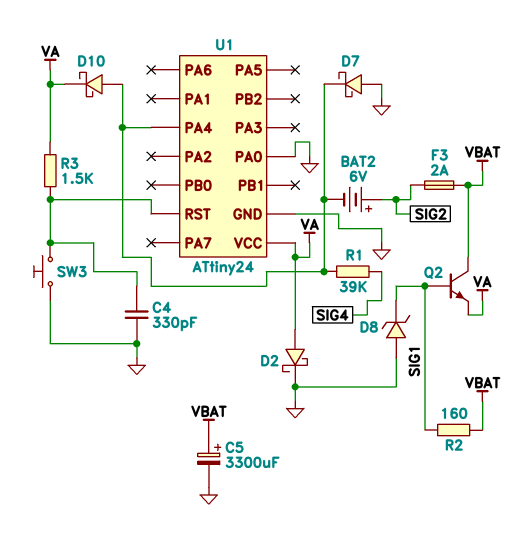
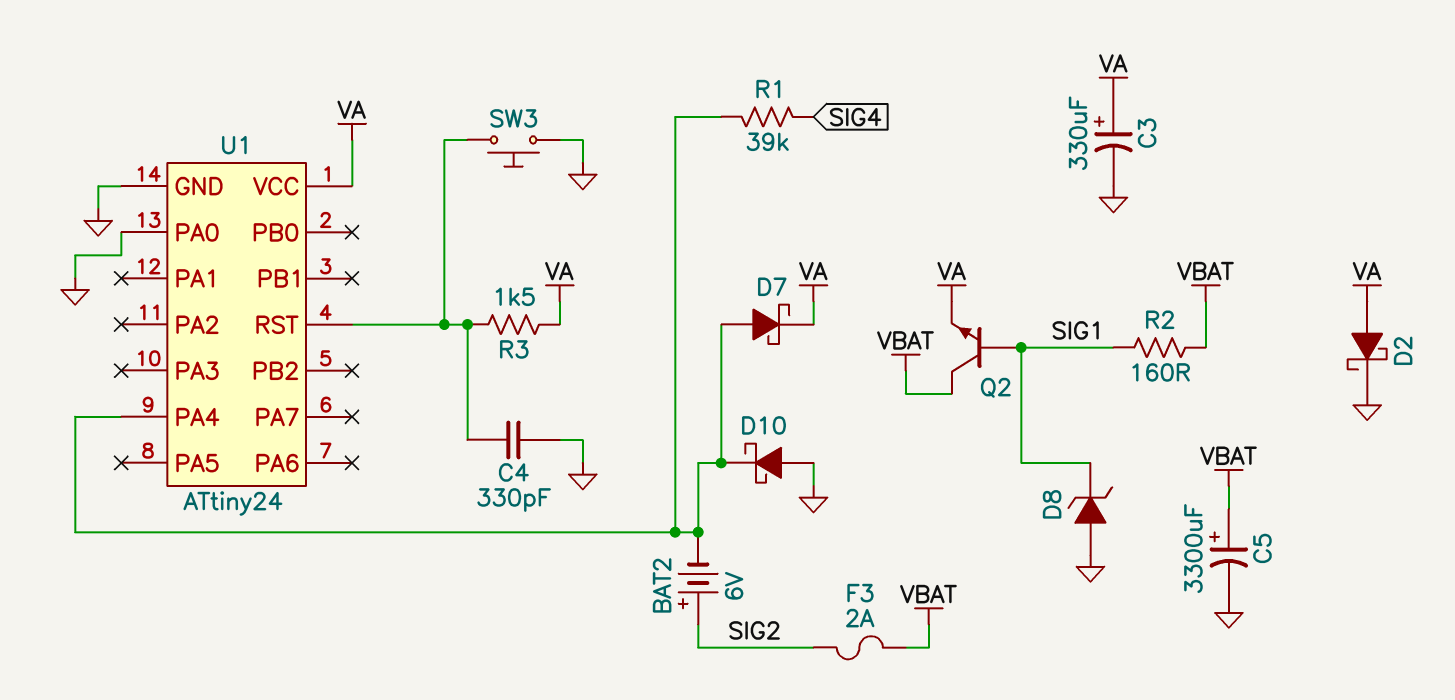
C3: none -> 330uF (plus VA, minus GND)
D7: schottky (A GND, K U1/PA4) -> schottky (A U1/PA4, K VA)
D10: schottky (A U1/PA4, K VA) -> schottky (A GND, K U1/PA4)

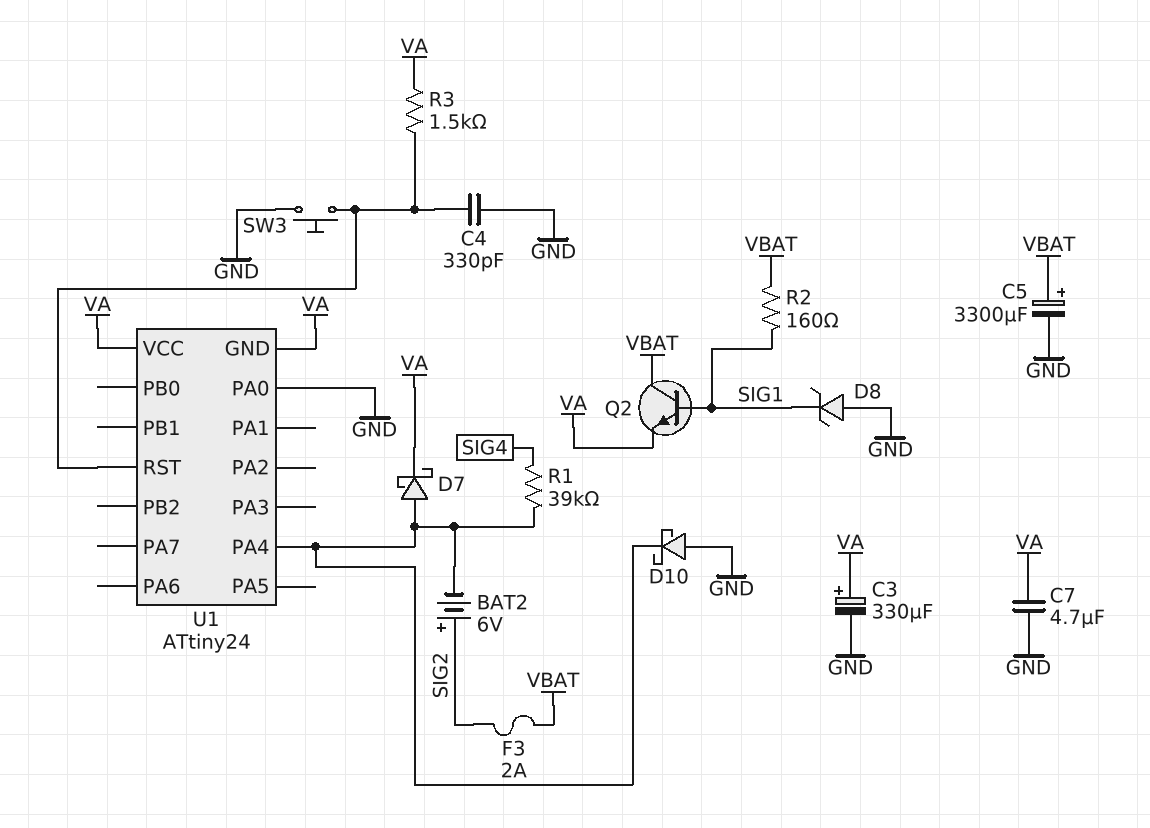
C7: none -> 4.7uF (GND, VA)
D2: schottky (A VA, K GND) -> none
U1 pin GND: GND -> VA

